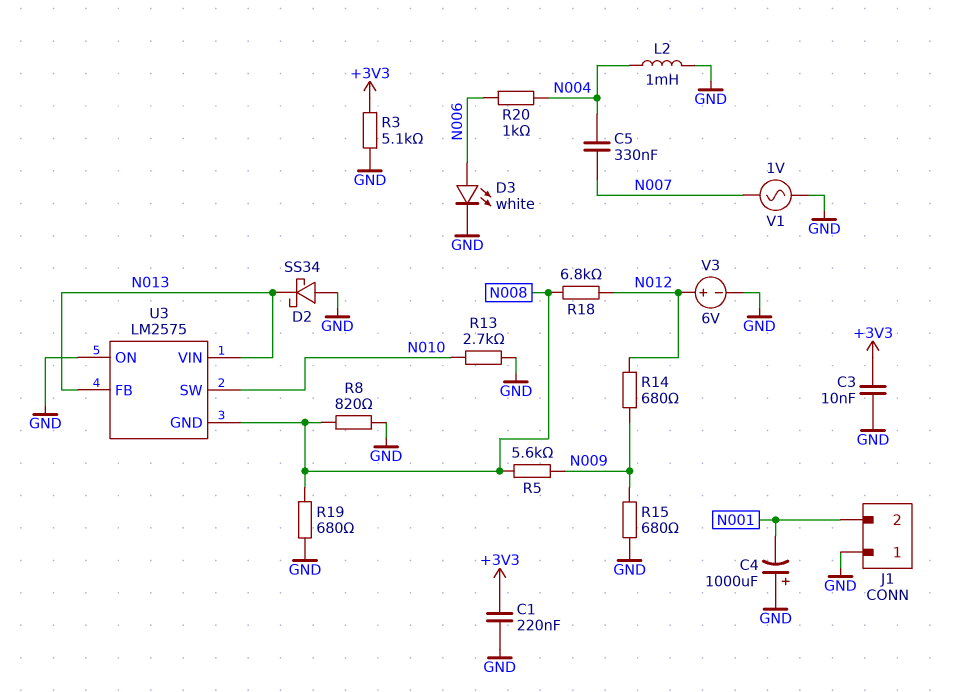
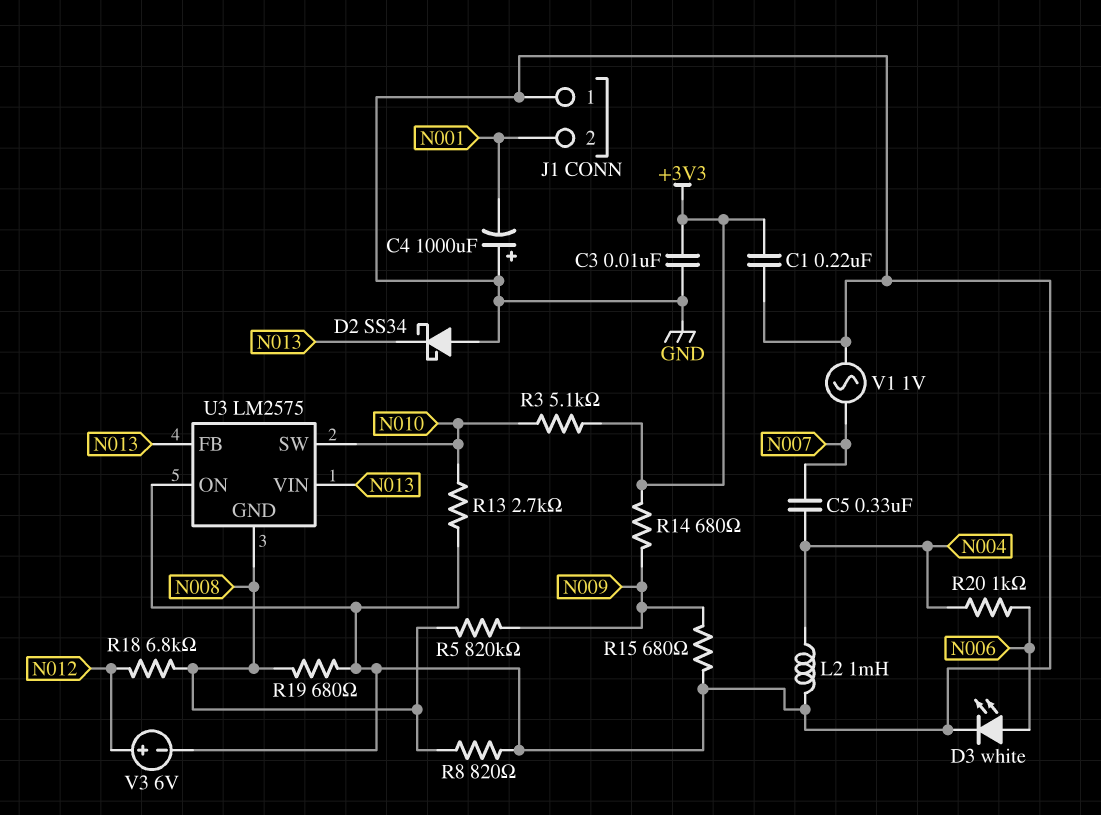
R3: 5.1k (+3V3, GND) -> 5.1k (+3V3, N010)
R5: 5.6k (N008, N009) -> 820k (N008, N009)
R14: 680 (N009, N012) -> 680 (+3V3, N009)

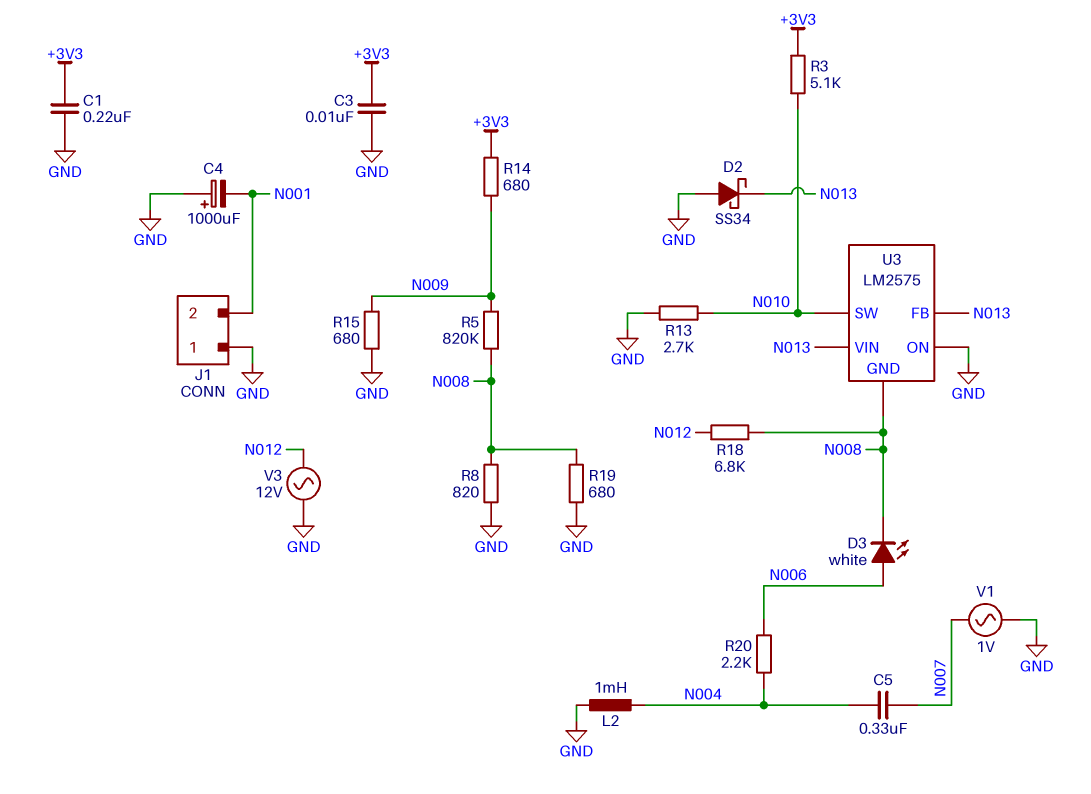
D3: LED white (A N006, K GND) -> LED white (A N006, K N008)
R20: 1k (N004, N006) -> 2.2k (N004, N006)
V3: 6V (plus N012, minus GND) -> AC 12V (GND, N012)

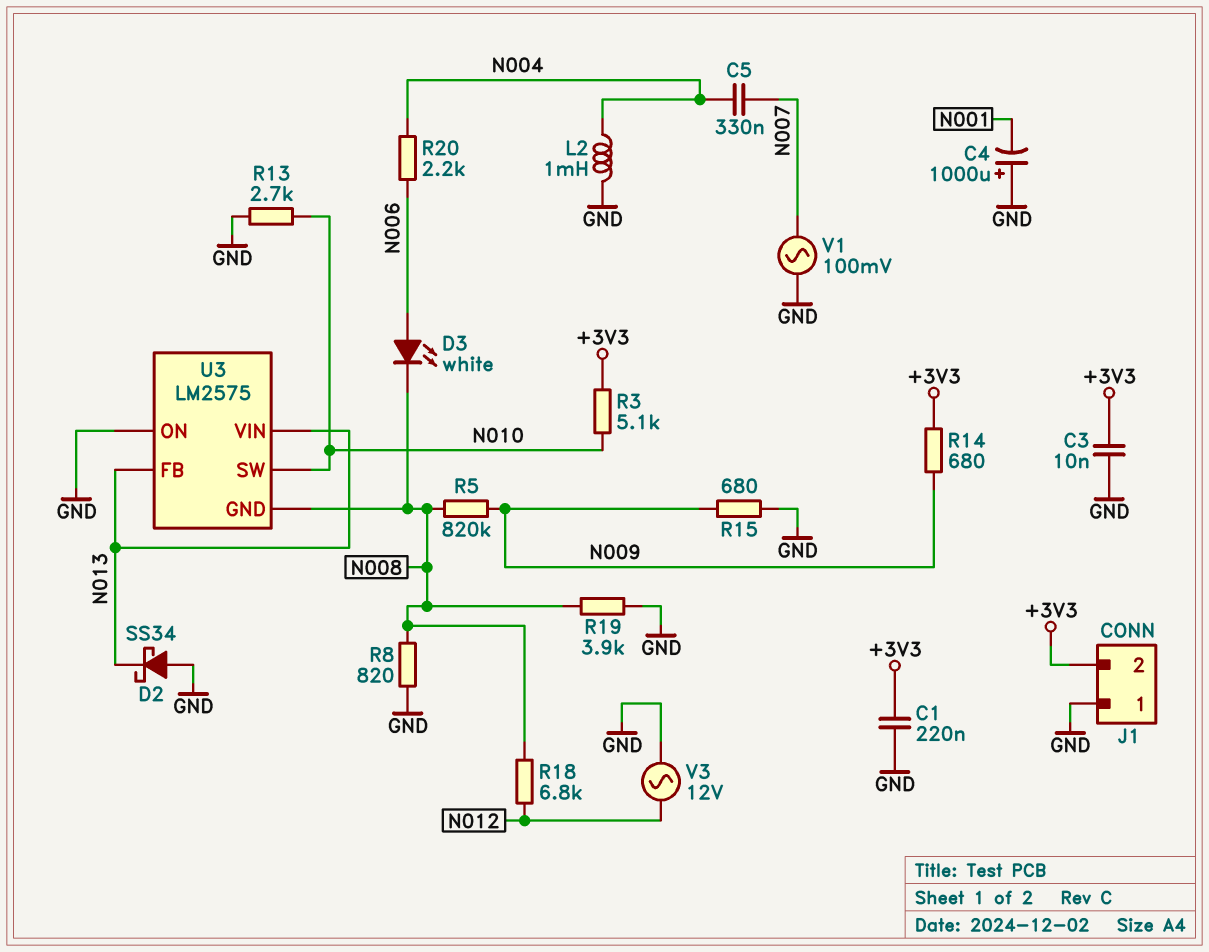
J1 pin 2: N001 -> +3V3
R19: 680 (GND, N008) -> 3.9k (GND, N008)
V1: AC 1V (GND, N007) -> AC 100mV (GND, N007)

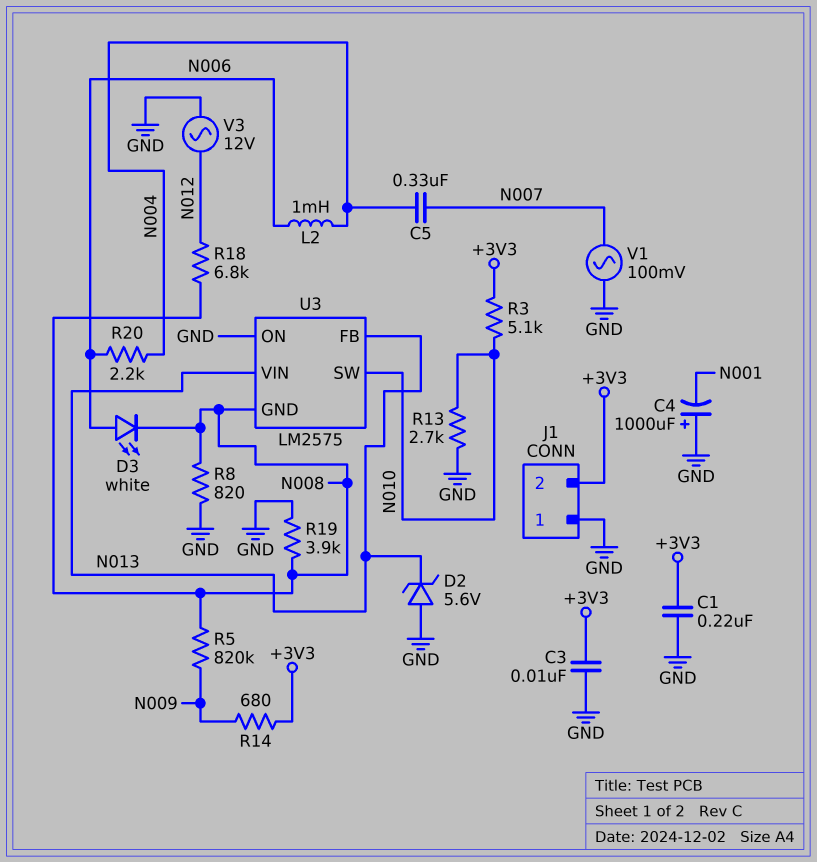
D2: schottky SS34 (A GND, K N013) -> zener 5.6V (A GND, K N013)
L2: 1mH (GND, N004) -> 1mH (N004, N006)
R15: 680 (GND, N009) -> none

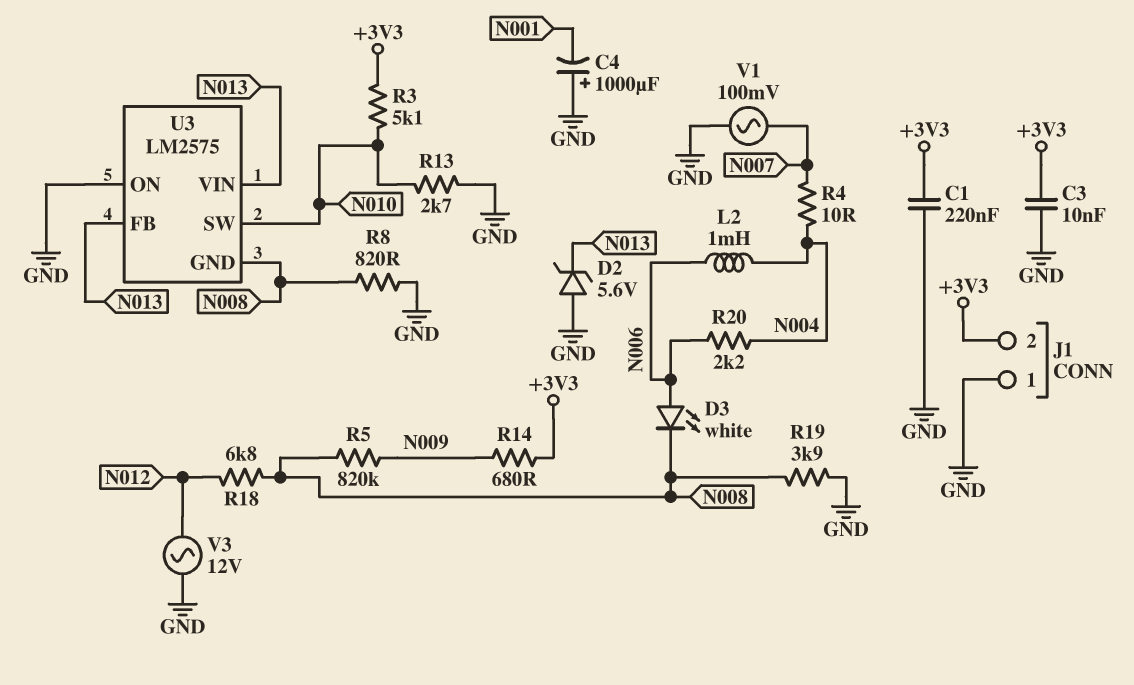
C5: 330nF (N004, N007) -> none
R4: none -> 10 (N004, N007)

